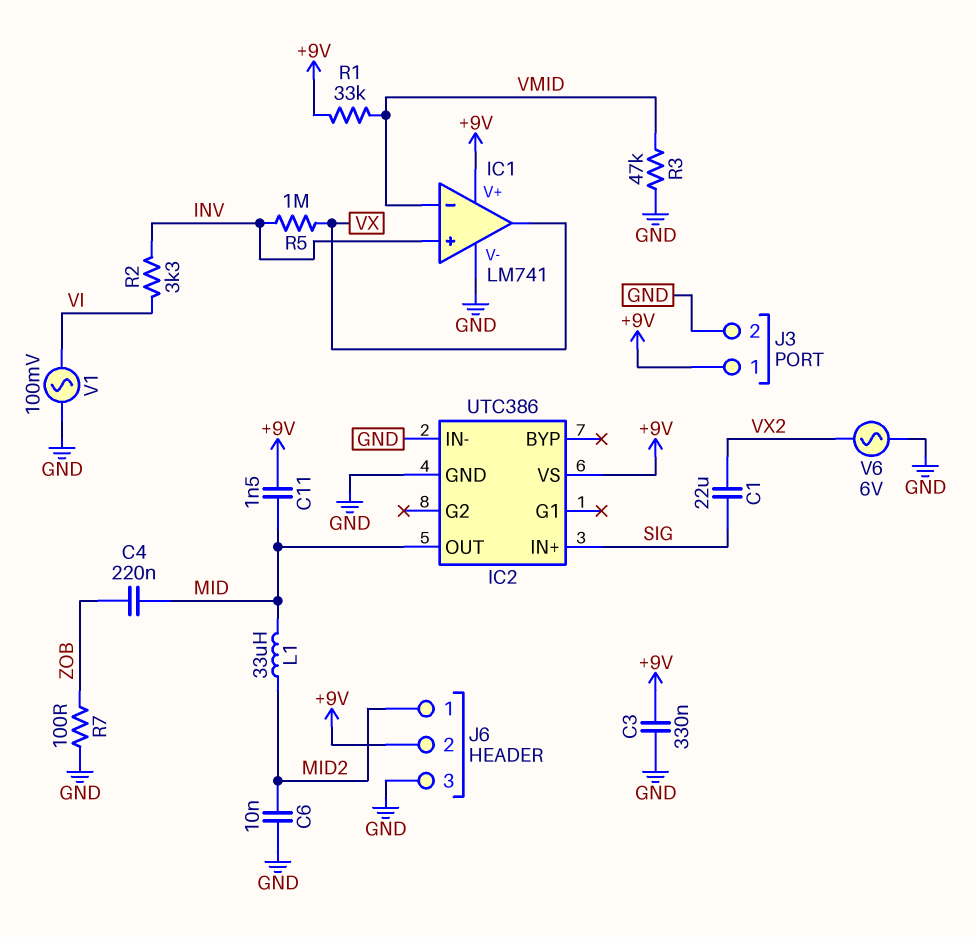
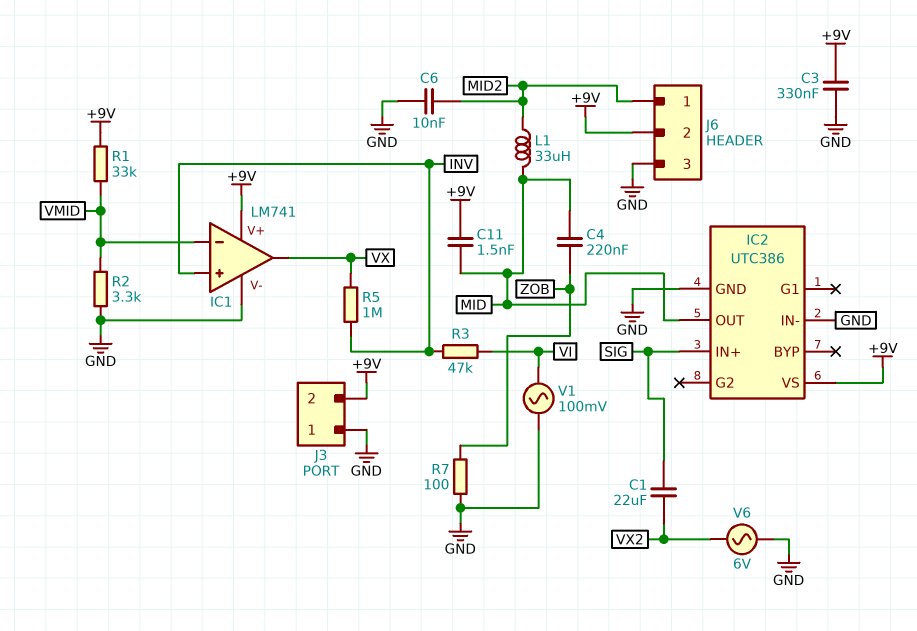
J3 pin 1: +9V -> GND
J3 pin 2: GND -> +9V
R2: 3.3k (INV, VI) -> 3.3k (GND, VMID)
R3: 47k (GND, VMID) -> 47k (INV, VI)

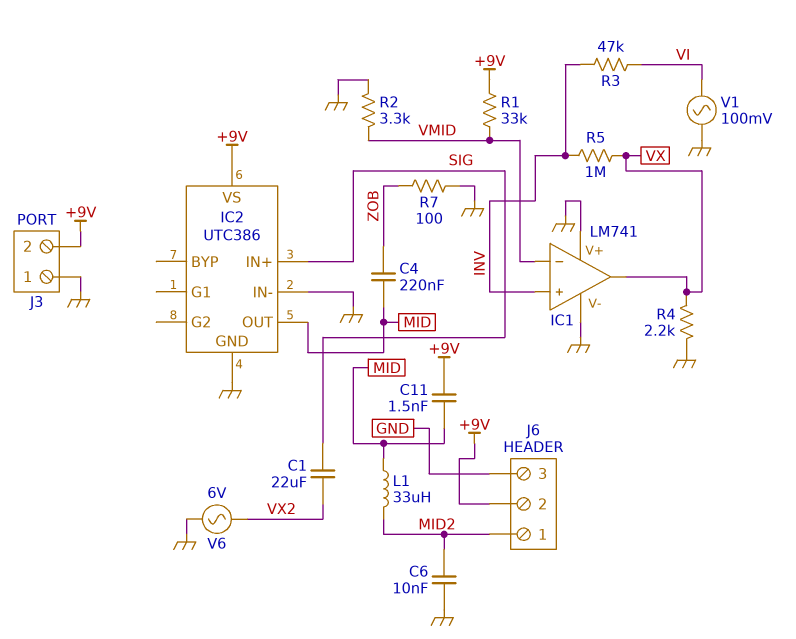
C3: 330nF (+9V, GND) -> none
IC1 pin V+: +9V -> GND
R4: none -> 2.2k (GND, VX)

